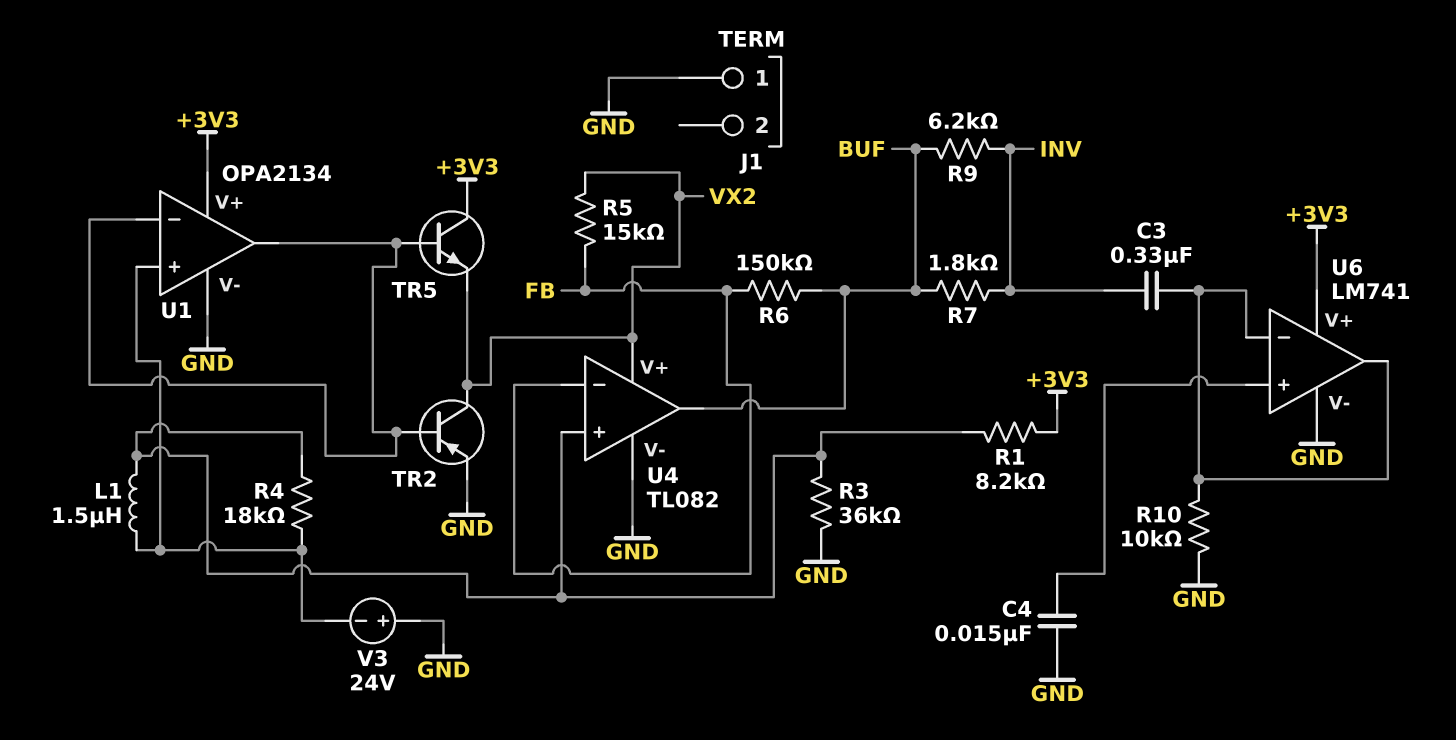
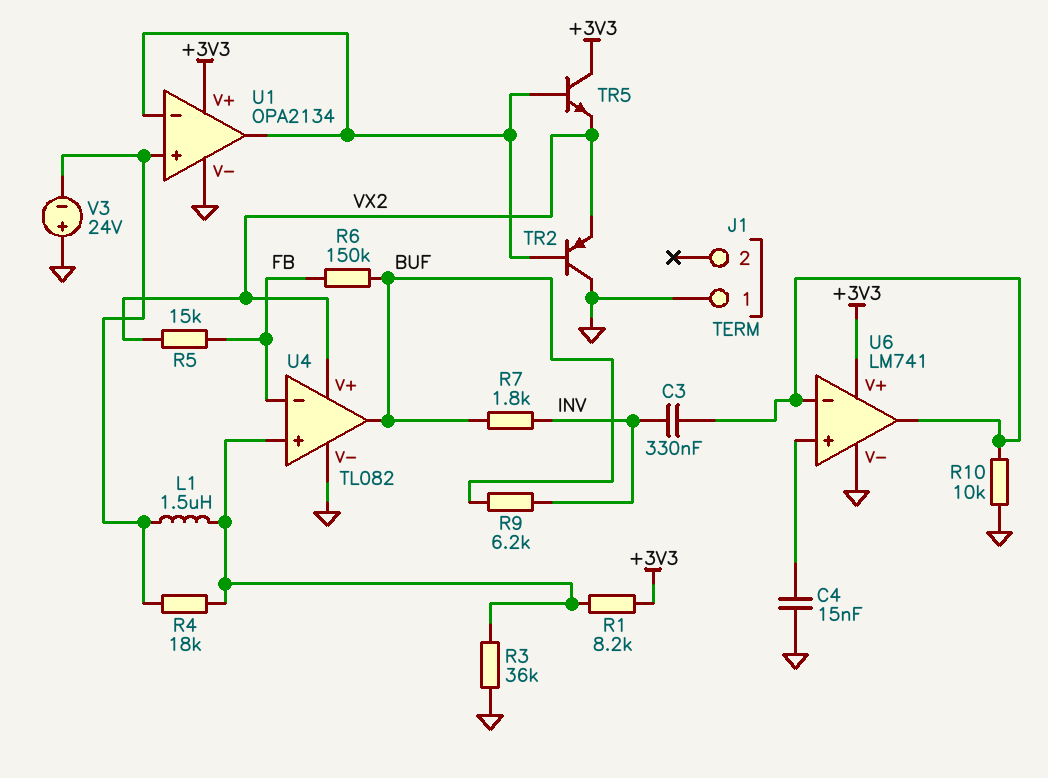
TR2: PNP (B U1/in-, C VX2, E GND) -> PNP (B U1/in-, C GND, E VX2)

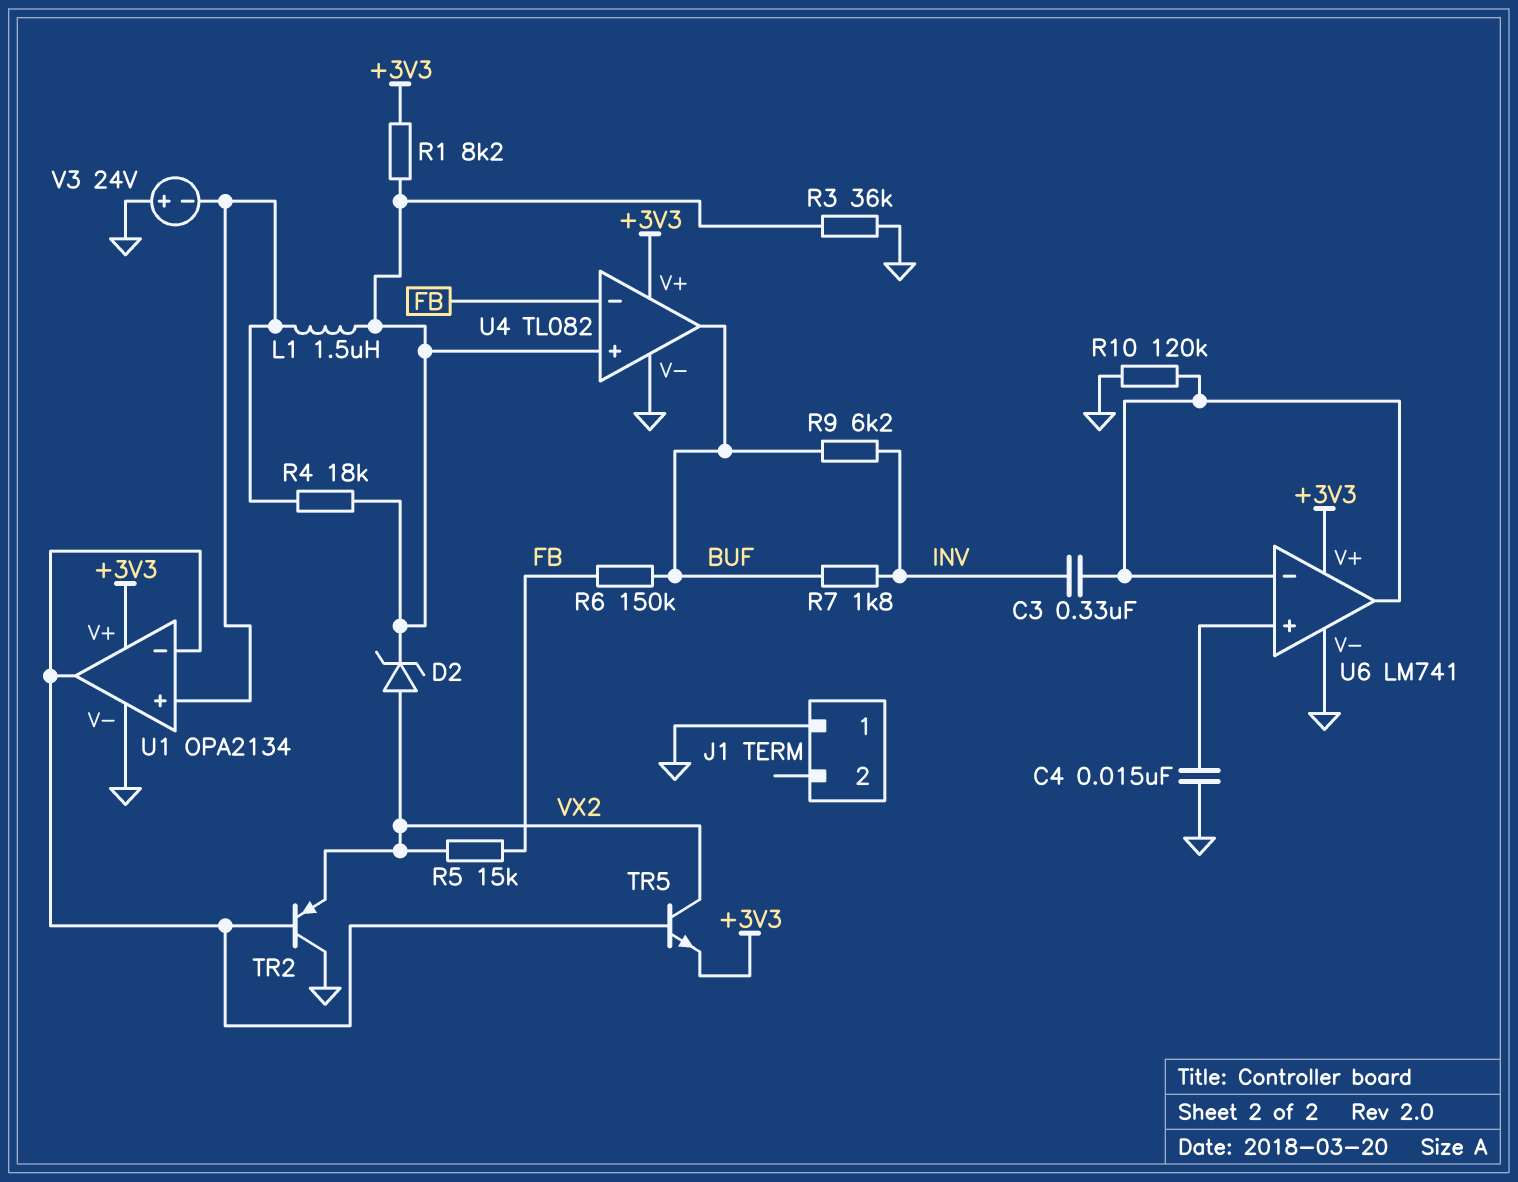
D2: none -> zener (A VX2, K U4/in+)
R10: 10k (GND, U6/in-) -> 120k (GND, U6/in-)
TR5: NPN (B U1/in-, C +3V3, E VX2) -> NPN (B U1/in-, C VX2, E +3V3)
U4 pin V+: VX2 -> +3V3

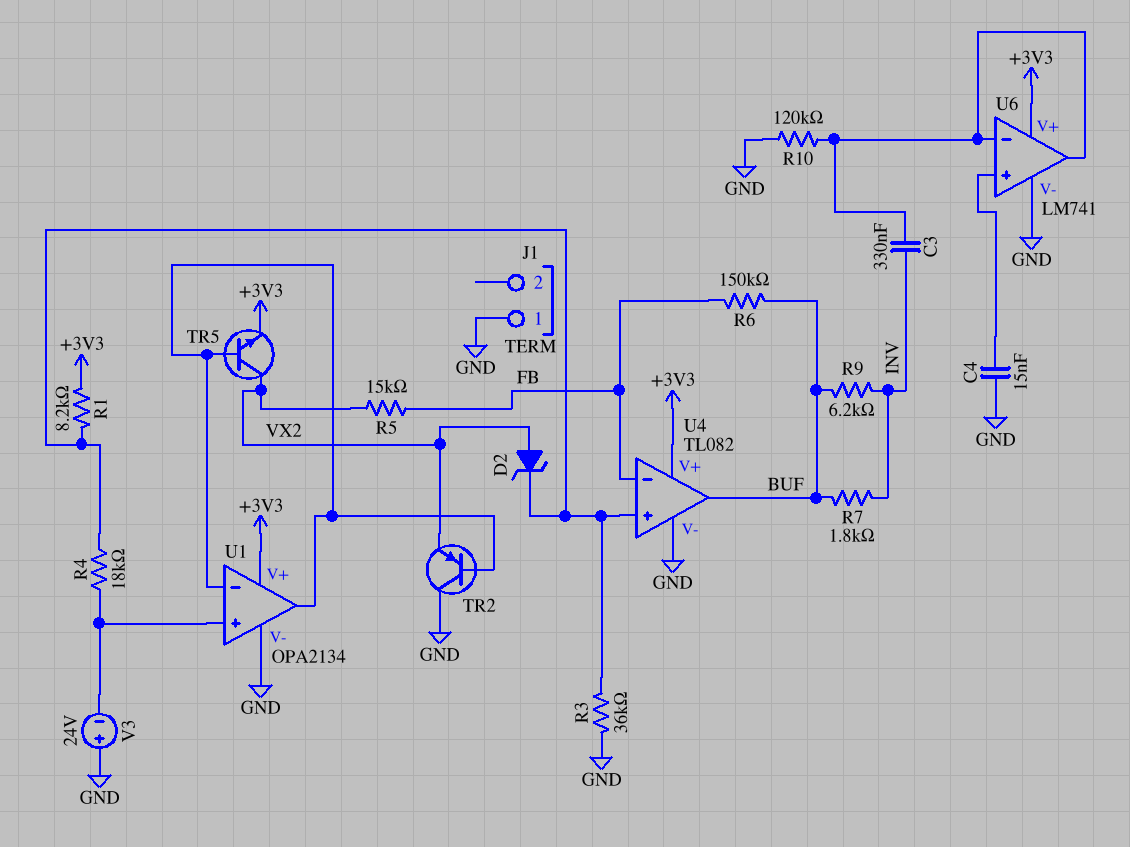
L1: 1.5uH (U1/in+, U4/in+) -> none

